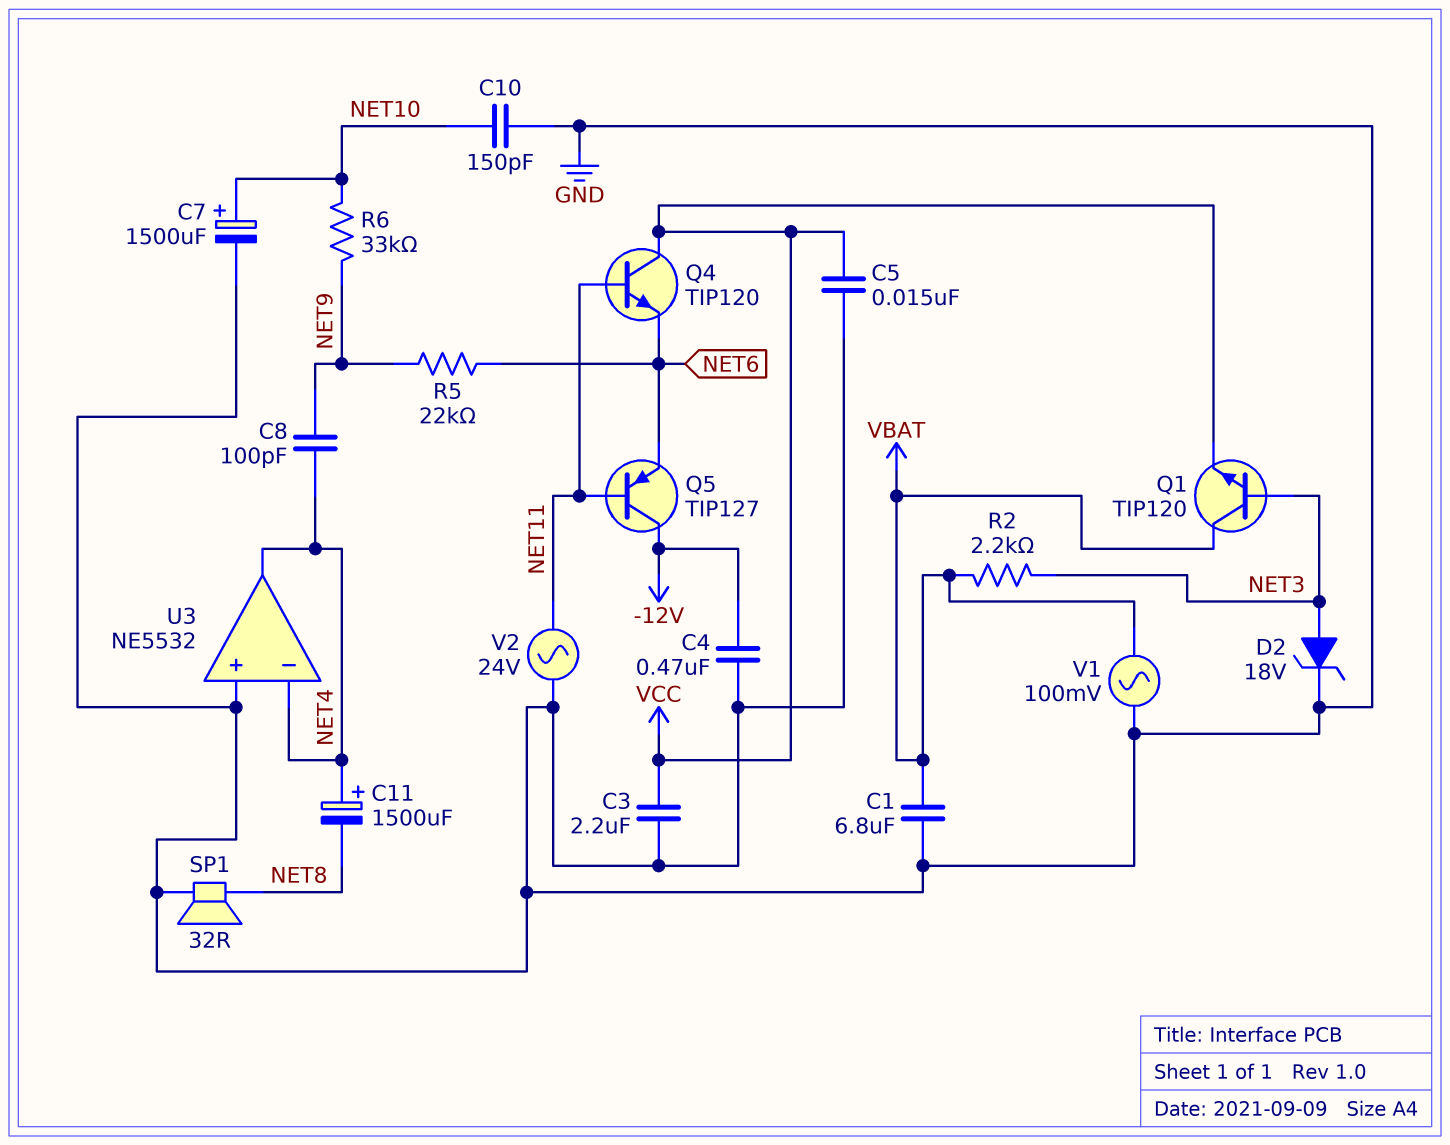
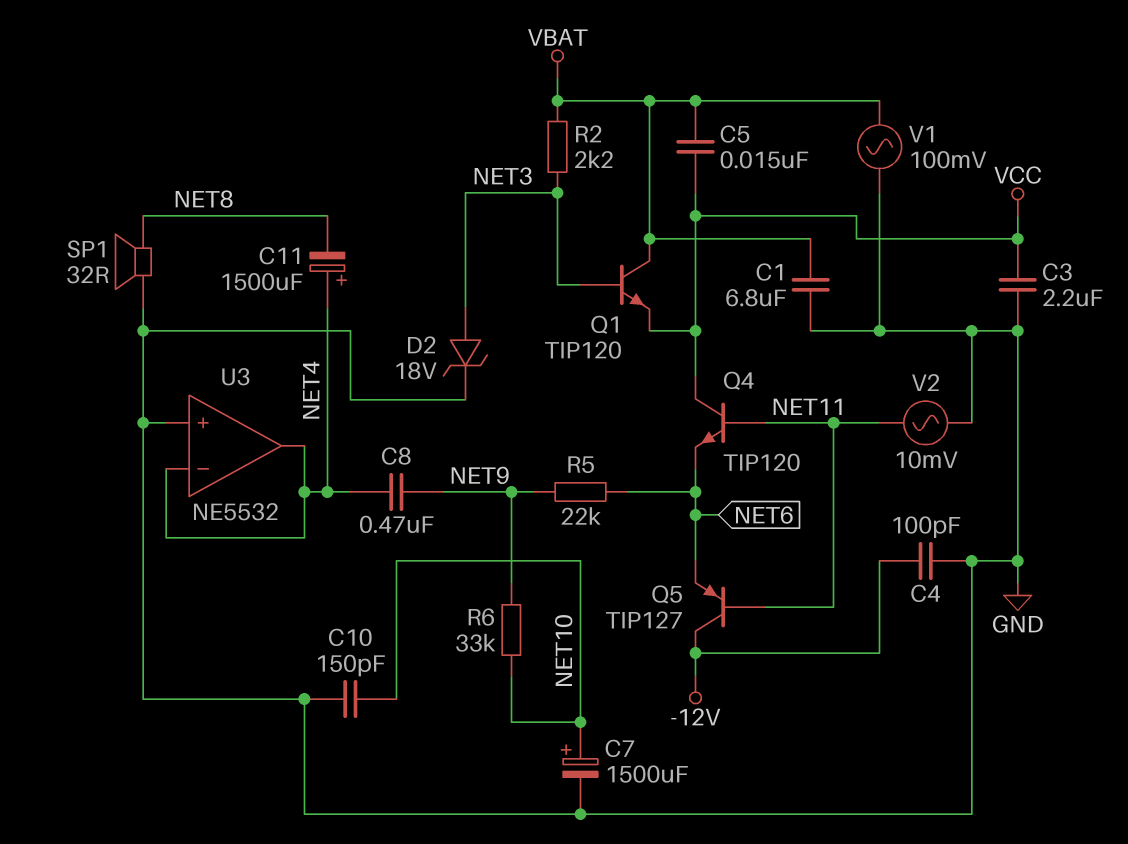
C4: 470nF (-12V, GND) -> 100pF (-12V, GND)
C5: 15nF (GND, VCC) -> 15nF (VBAT, VCC)
C8: 100pF (NET4, NET9) -> 470nF (NET4, NET9)
V2: AC 24V (GND, NET11) -> AC 10mV (GND, NET11)

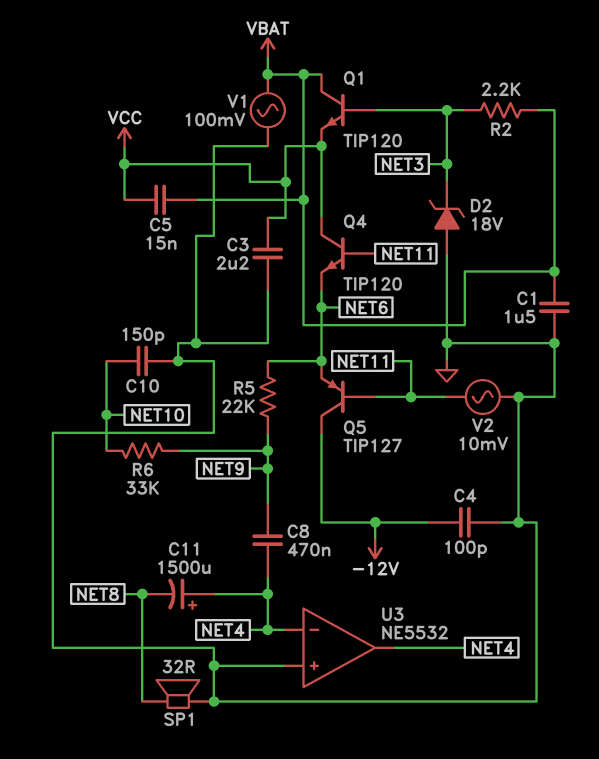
C1: 6.8uF (GND, VBAT) -> 1.5uF (GND, VBAT)
C7: 1500uF (plus NET10, minus GND) -> none
D2: zener 18V (A NET3, K GND) -> zener 18V (A GND, K NET3)

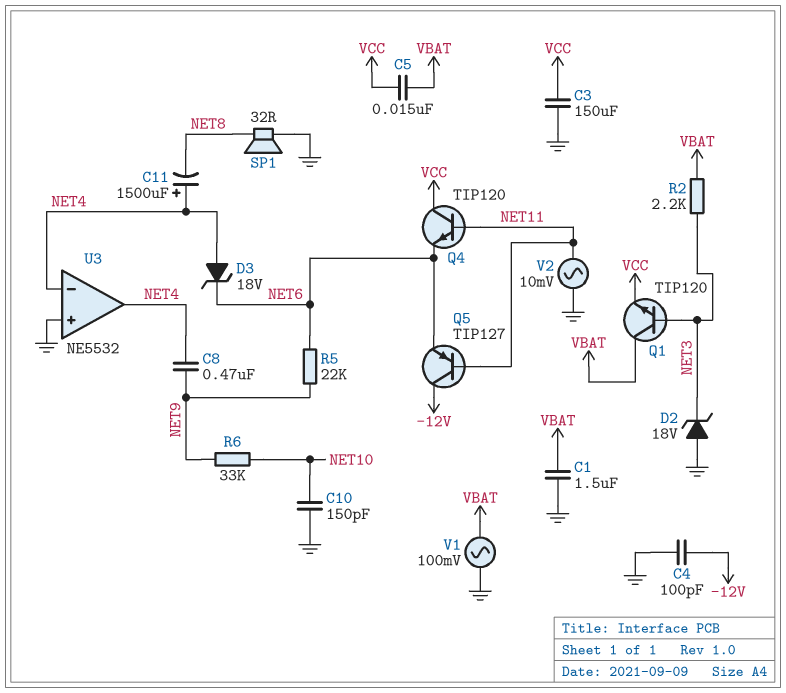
C3: 2.2uF (GND, VCC) -> 150uF (GND, VCC)
D3: none -> zener 18V (A NET4, K NET6)

